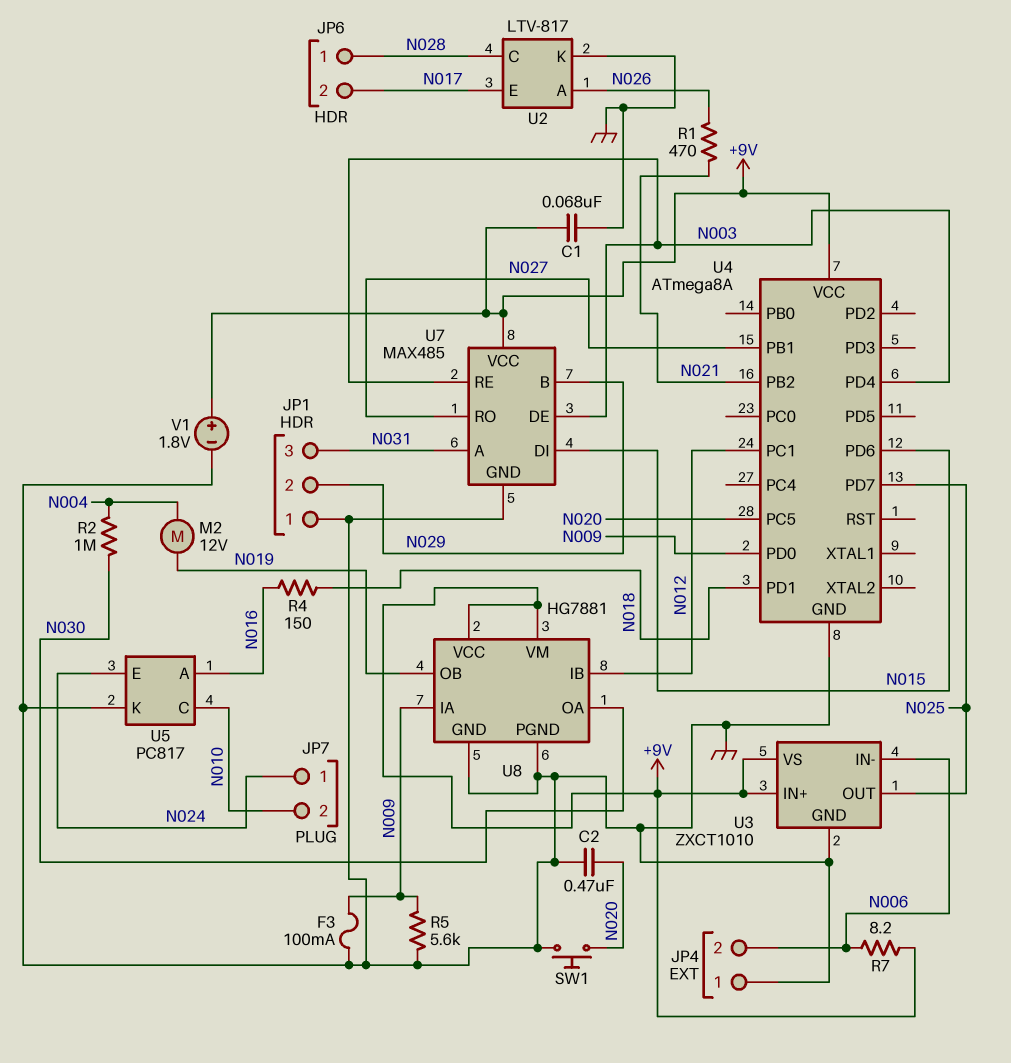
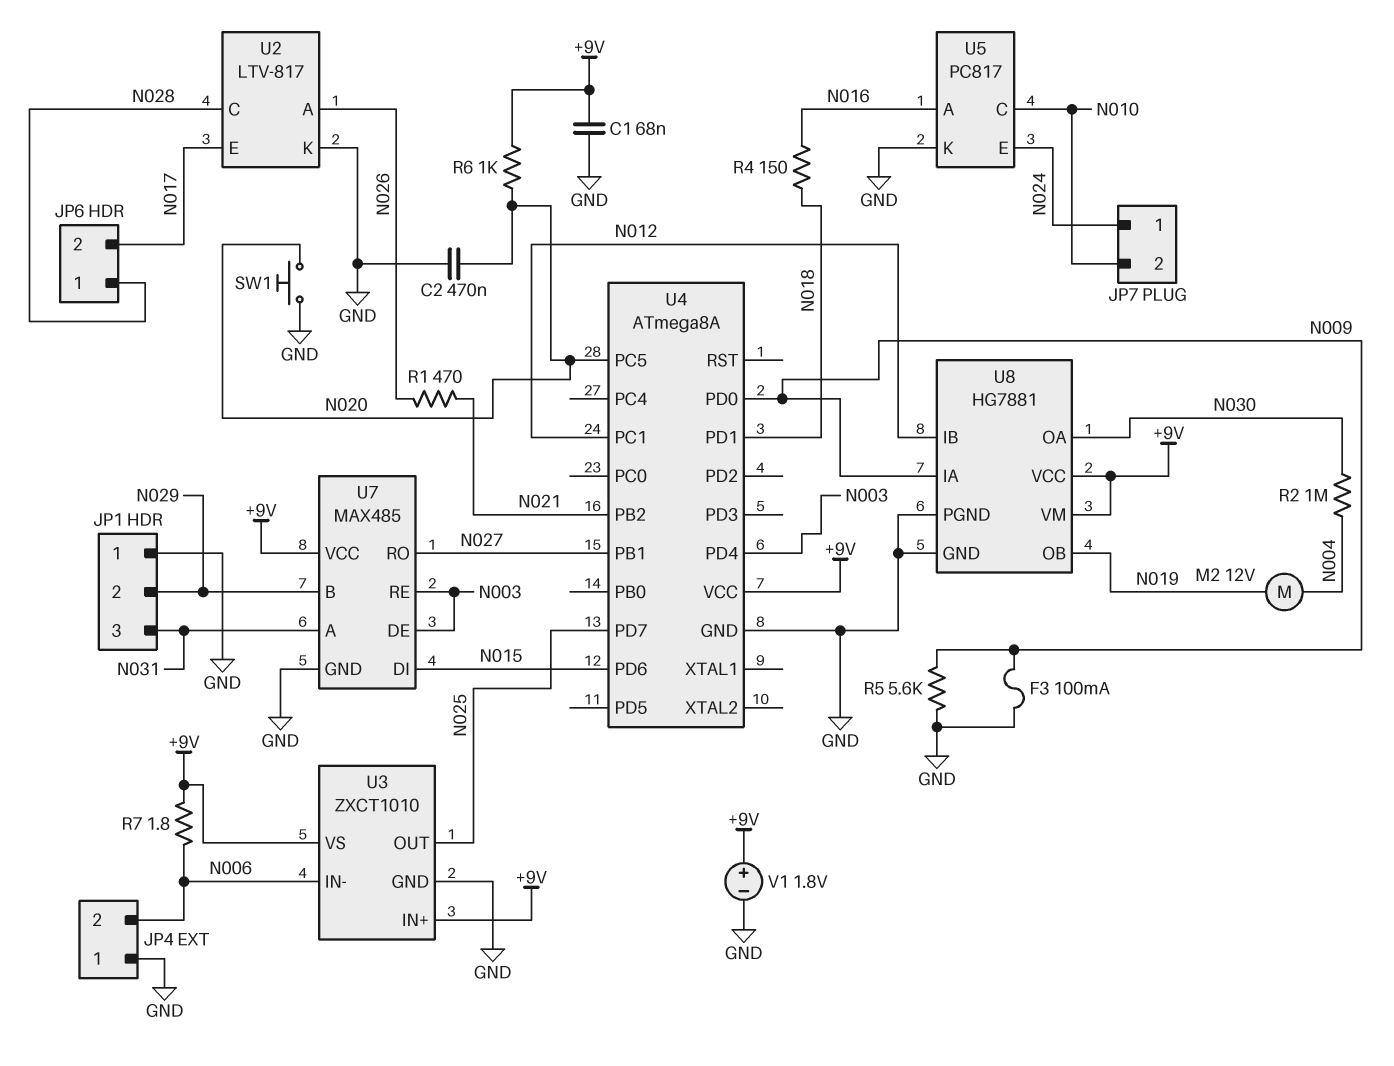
R6: none -> 1k (+9V, N020)
R7: 8.2 (+9V, N006) -> 1.8 (+9V, N006)

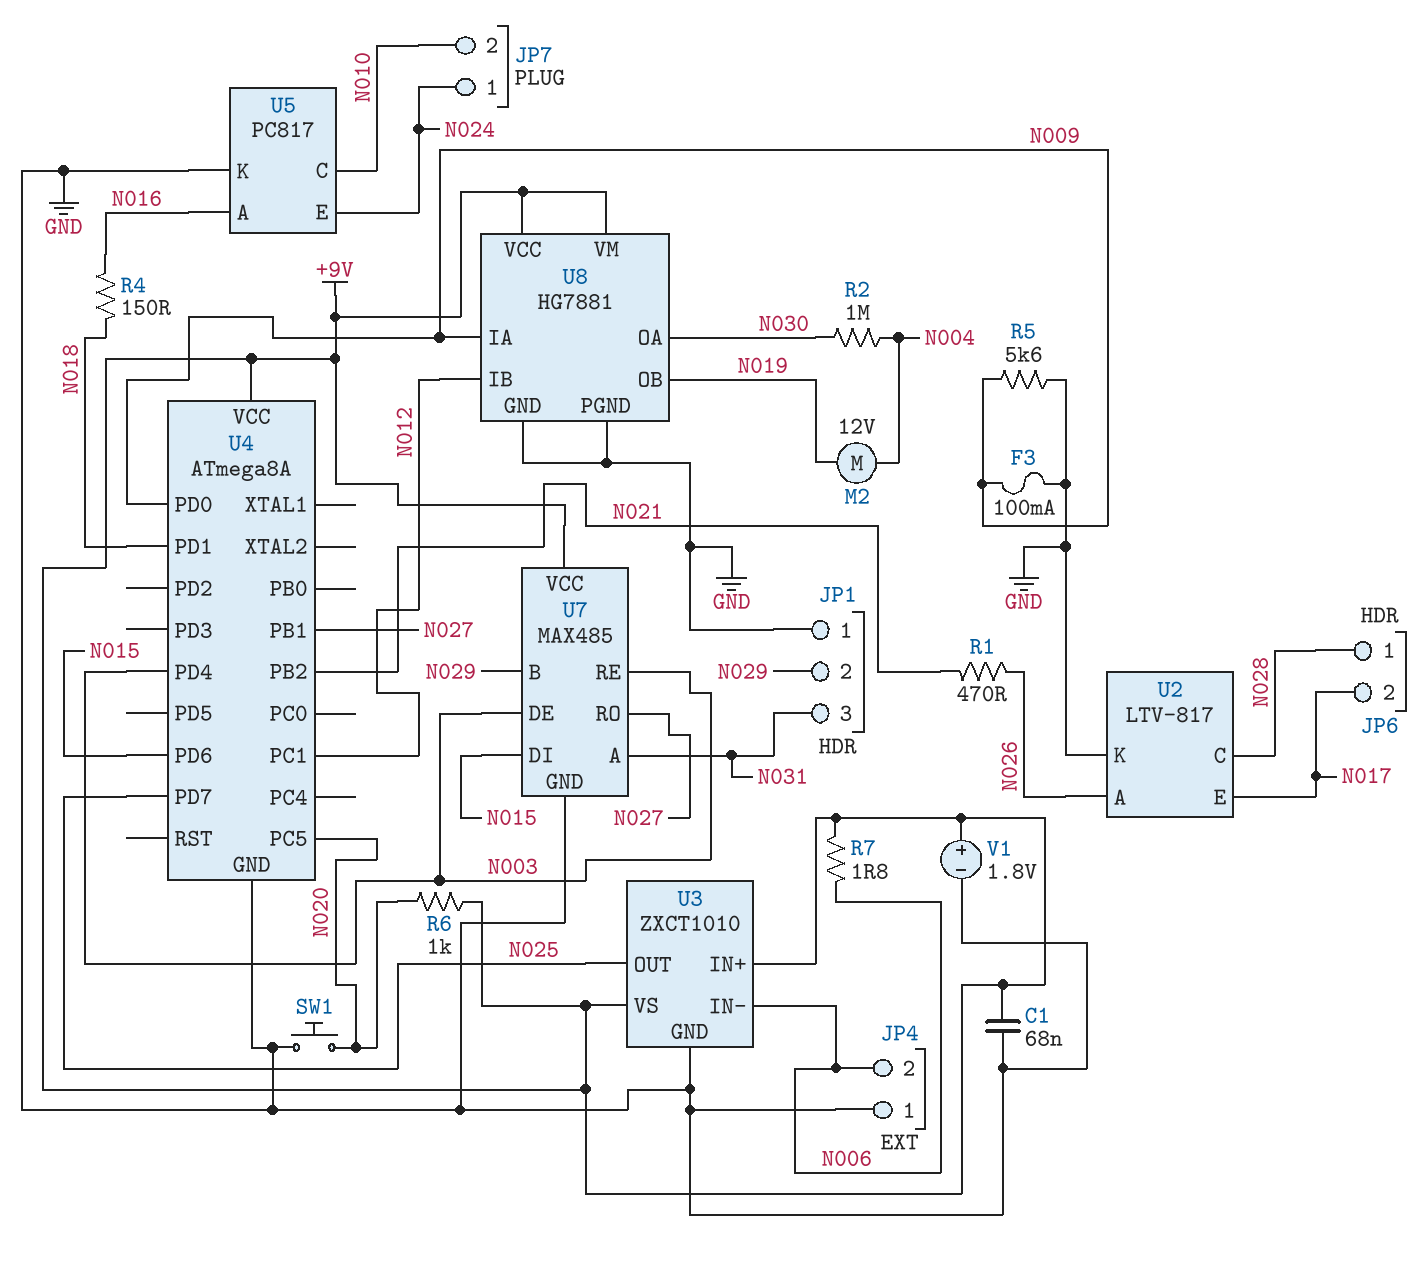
C2: 470nF (GND, N020) -> none

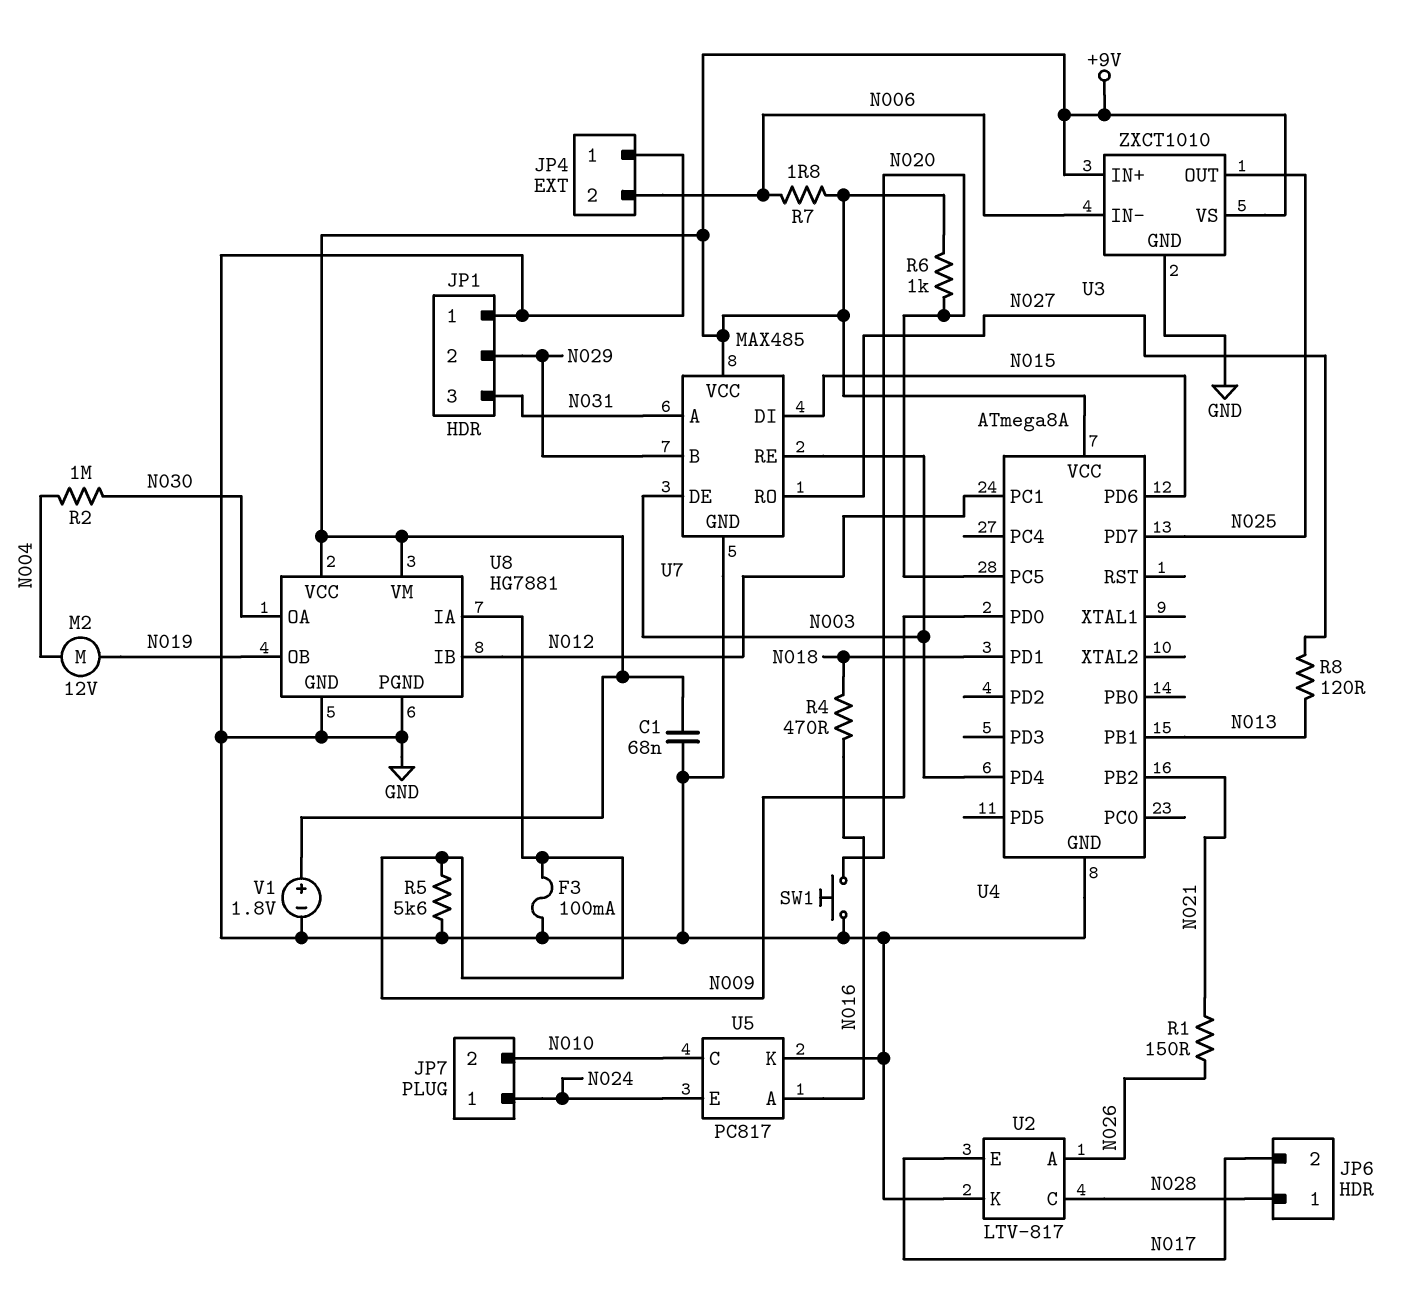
R1: 470 (N021, N026) -> 150 (N021, N026)
R4: 150 (N016, N018) -> 470 (N016, N018)
R8: none -> 120 (N013, N027)
U4 pin PB1: N027 -> N013

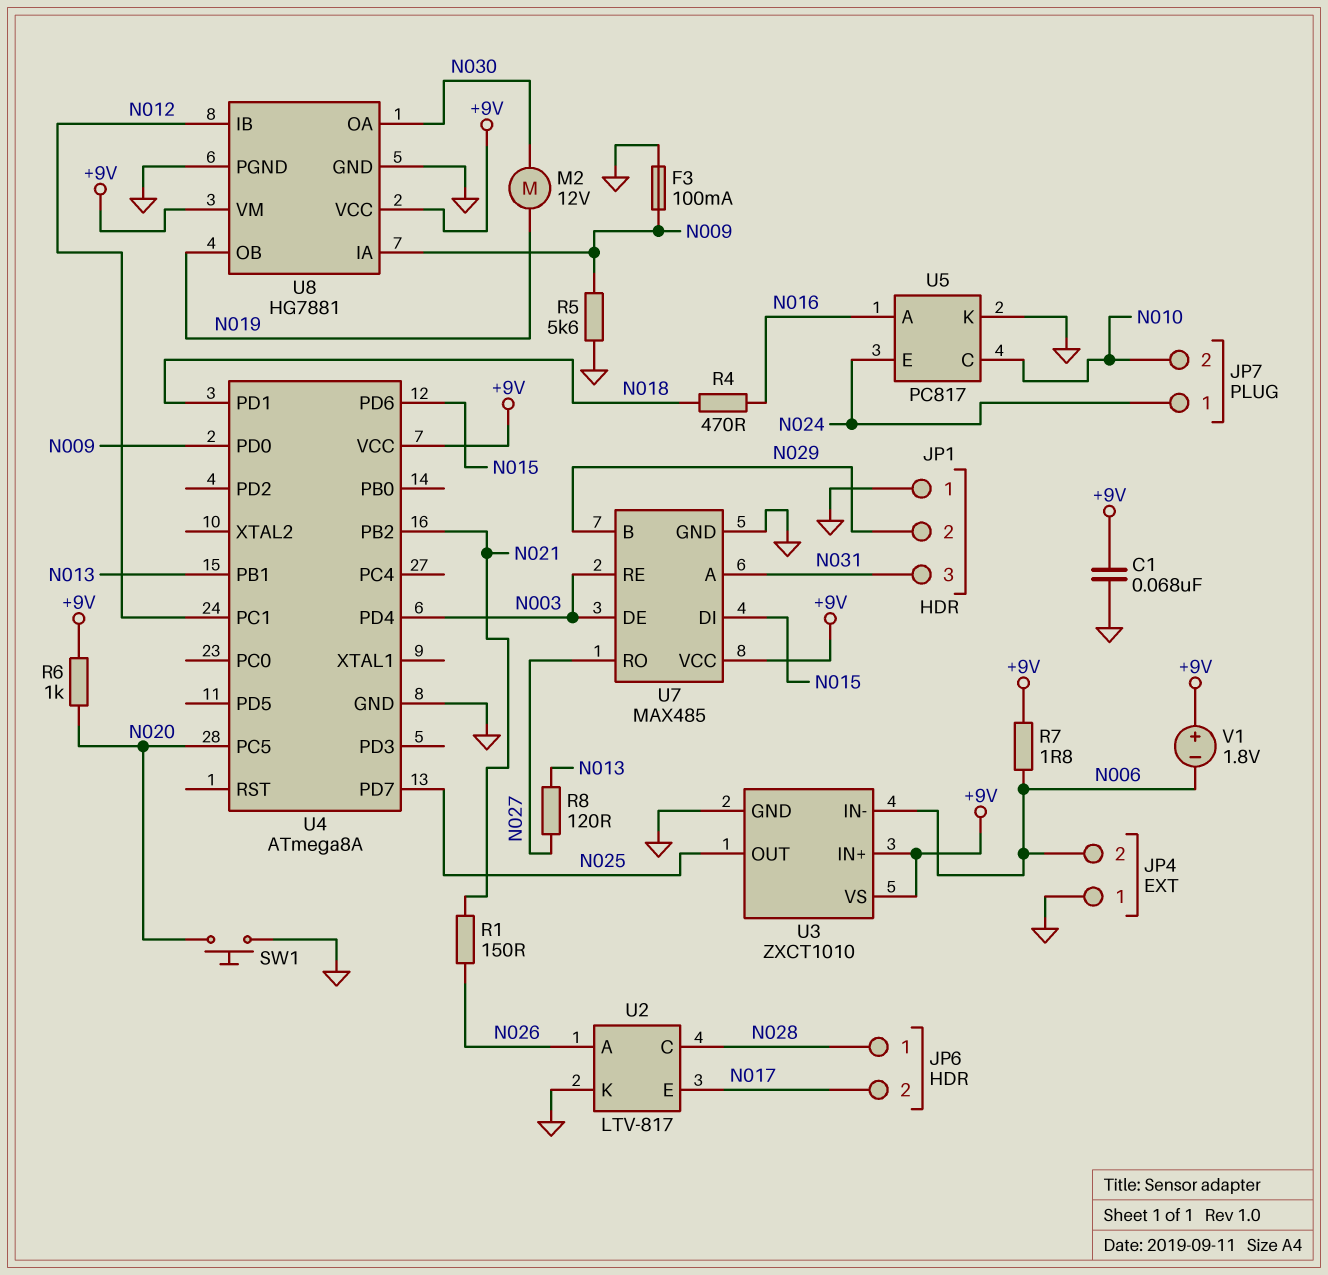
M2: motor 12V (N004, N019) -> motor 12V (N019, N030)
R2: 1M (N004, N030) -> none
V1: 1.8V (plus +9V, minus GND) -> 1.8V (plus +9V, minus N006)

